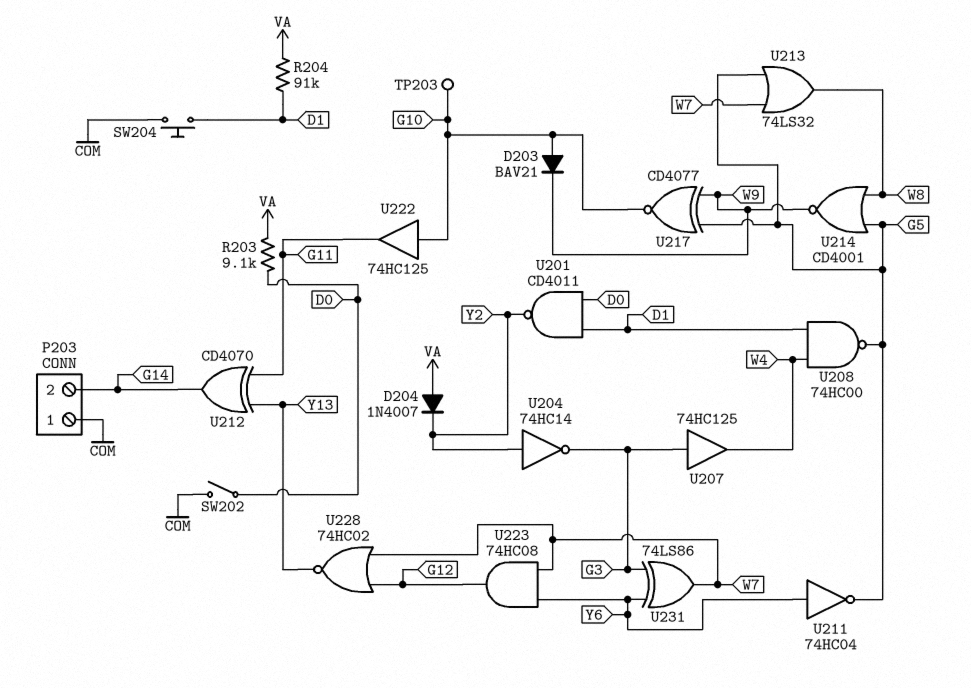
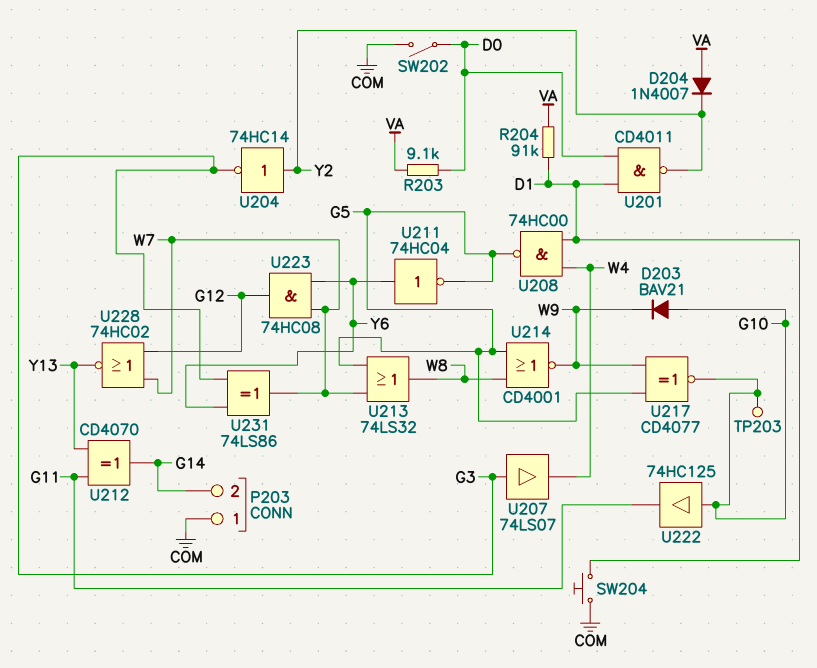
U207: buffer 74HC125 (in G3, out W4) -> buffer 74LS07 (in G3, out W4)

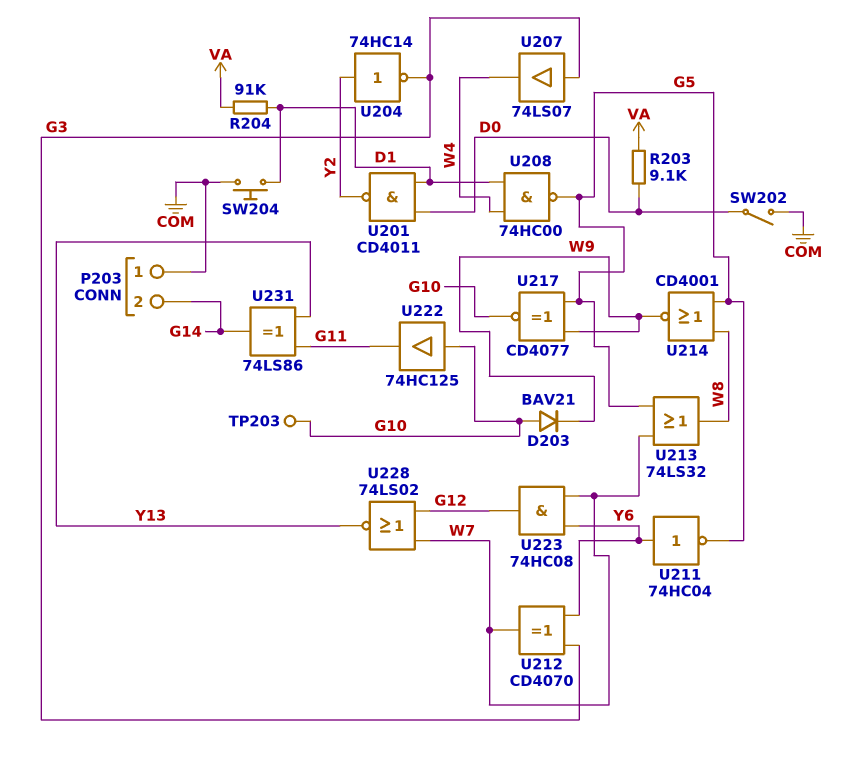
D204: diode 1N4007 (A VA, K Y2) -> none
U212: XOR CD4070 (in G11, in Y13, out G14) -> XOR CD4070 (in G3, in Y6, out W7)
U228: NOR 74HC02 (in G12, in W7, out Y13) -> NOR 74LS02 (in G12, in W7, out Y13)
U231: XOR 74LS86 (in G3, in Y6, out W7) -> XOR 74LS86 (in G11, in Y13, out G14)

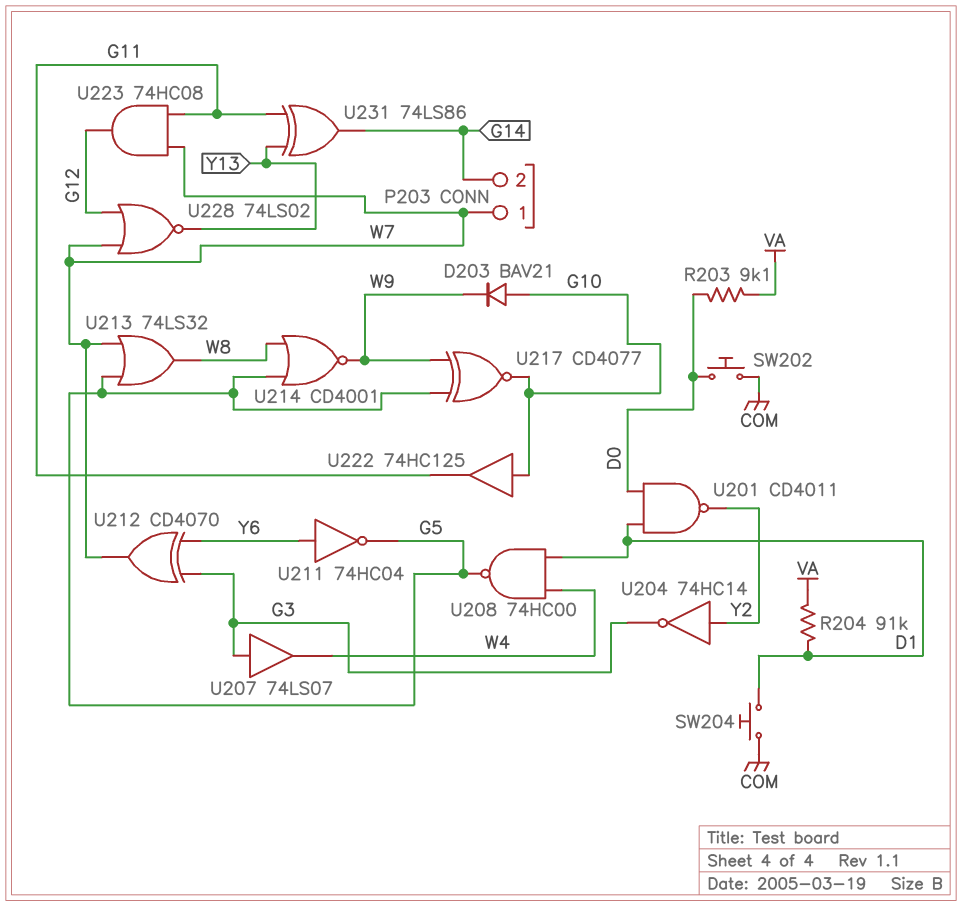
P203 pin 1: COM -> W7
SW202: switch (COM, D0) -> button (COM, D0)
TP203: test point (G10) -> none
U223: AND 74HC08 (in W7, in Y6, out G12) -> AND 74HC08 (in G11, in W7, out G12)

